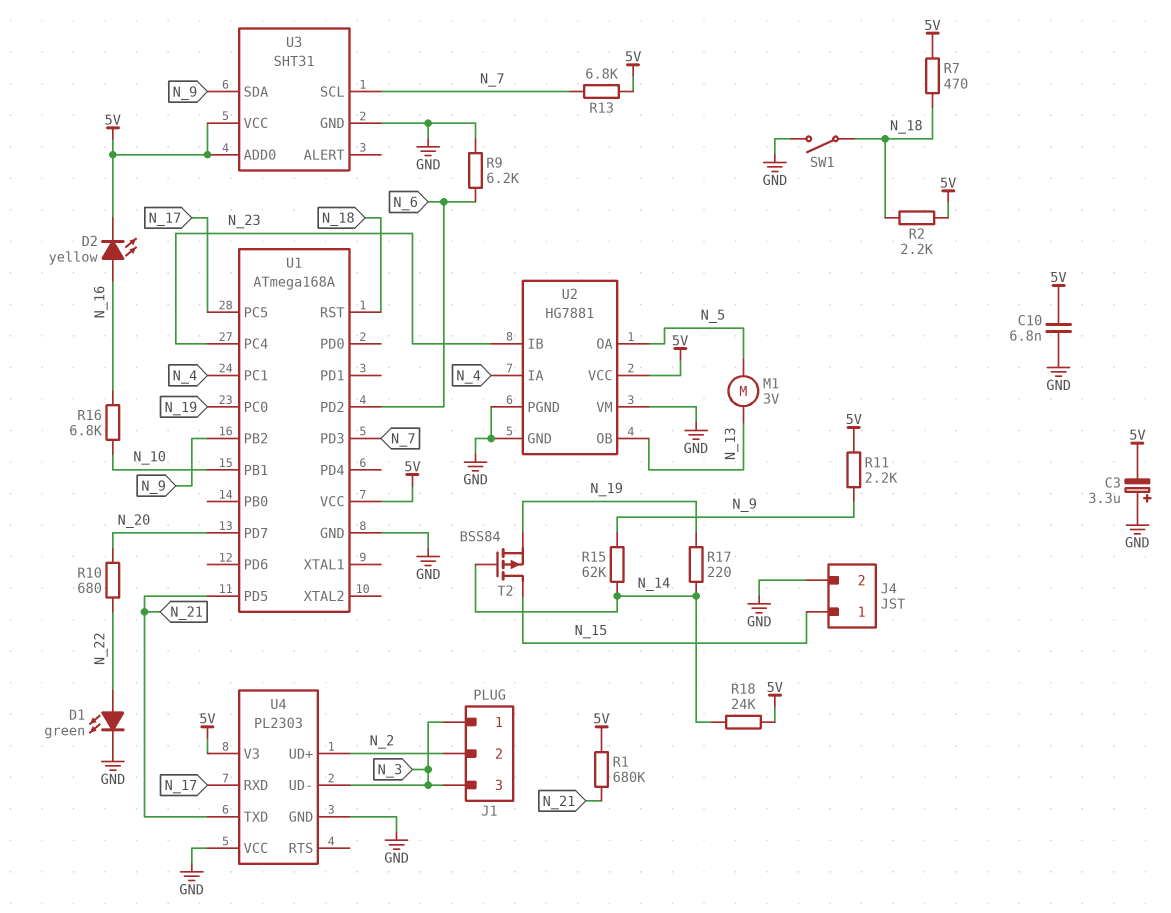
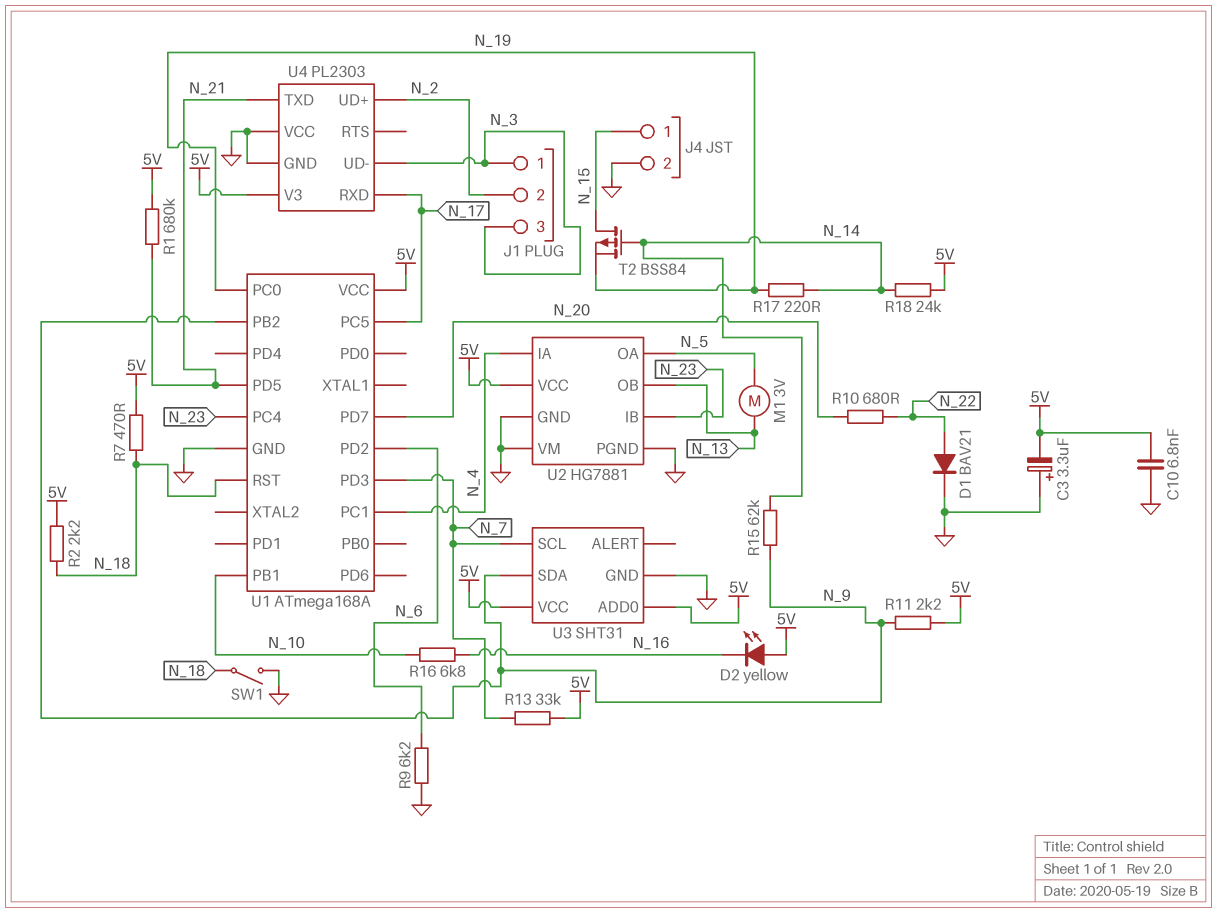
D1: LED green (A N_22, K GND) -> diode BAV21 (A N_22, K GND)
D2: LED yellow (A N_16, K 5V) -> LED yellow (A 5V, K N_16)
R13: 6.8k (5V, N_7) -> 33k (5V, N_7)

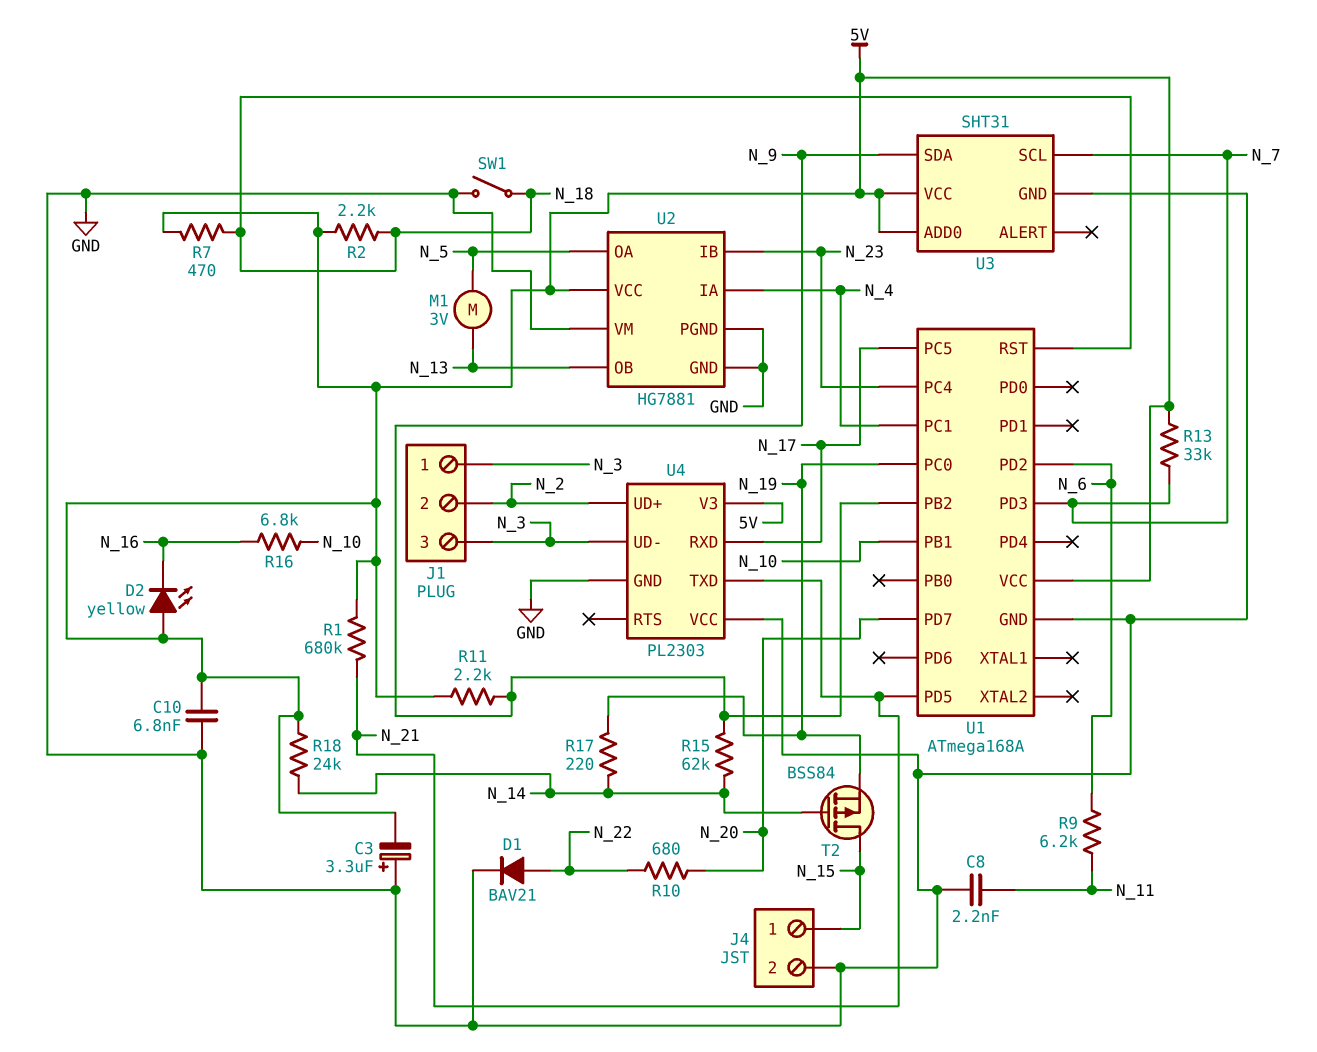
C8: none -> 2.2nF (GND, N_11)
R9: 6.2k (GND, N_6) -> 6.2k (N_6, N_11)

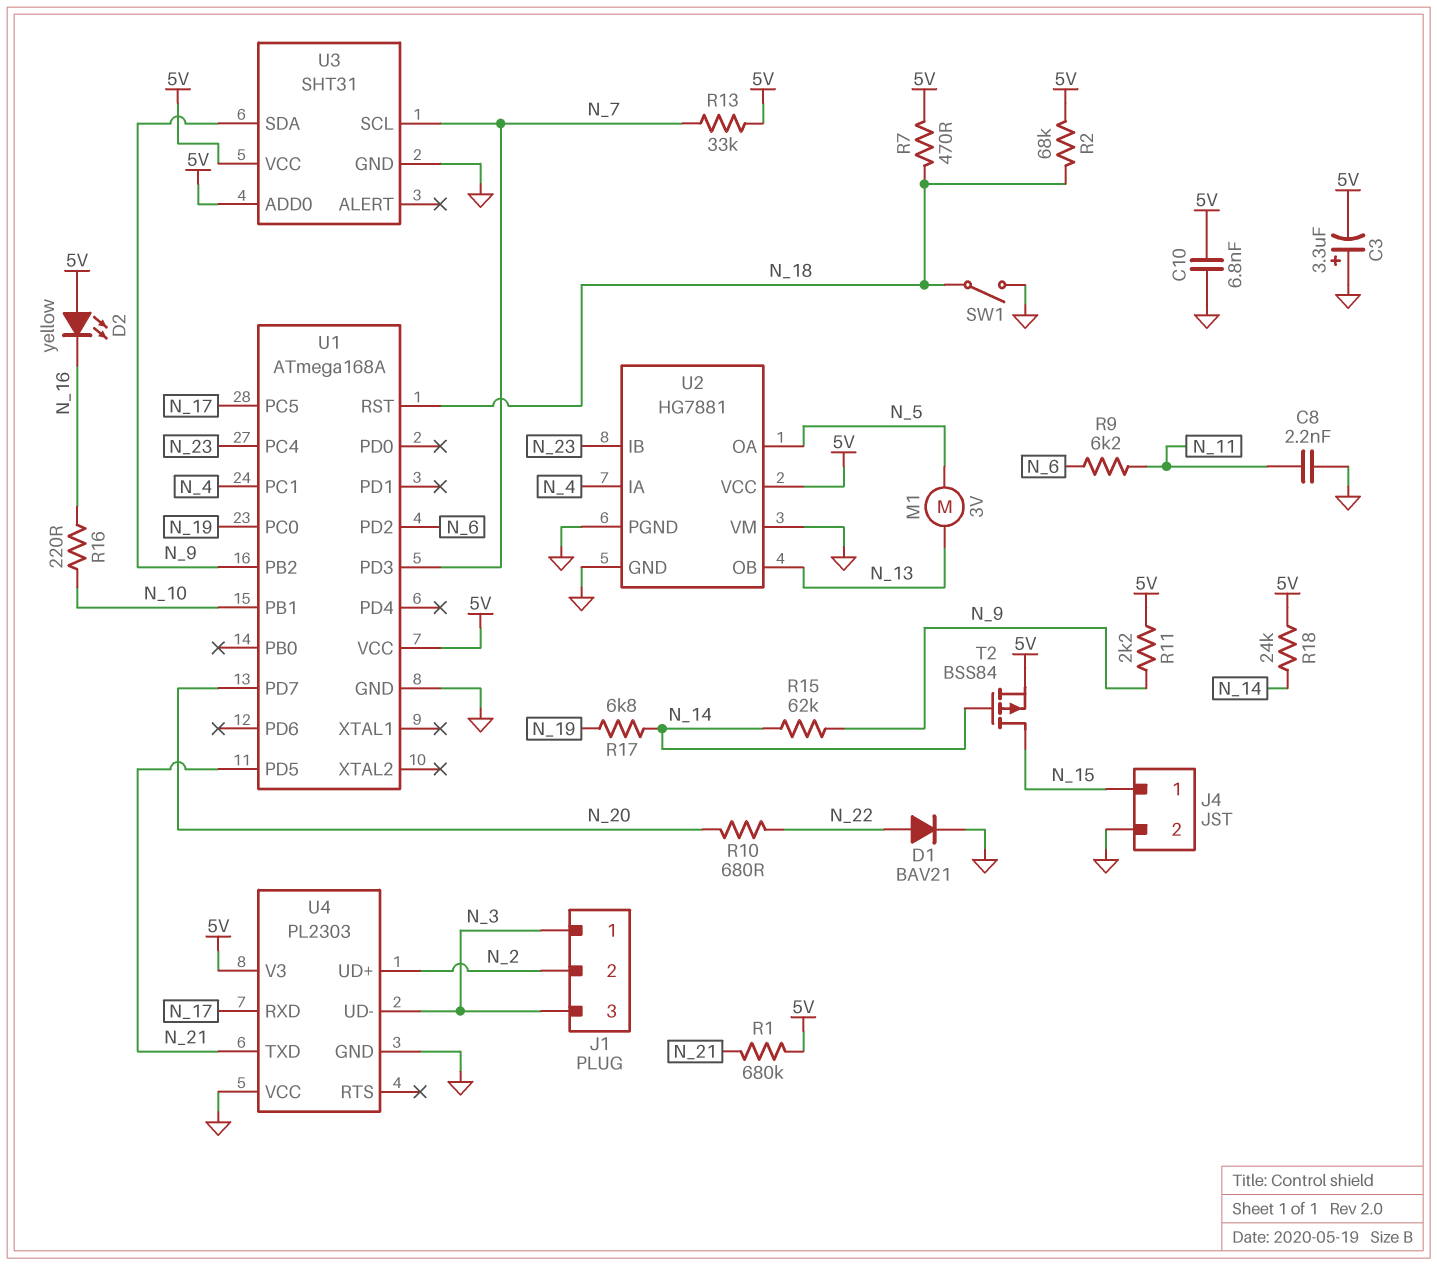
R2: 2.2k (5V, N_18) -> 68k (5V, N_18)
R16: 6.8k (N_10, N_16) -> 220 (N_10, N_16)
R17: 220 (N_14, N_19) -> 6.8k (N_14, N_19)
T2: PMOS BSS84 (G N_14, D N_15, S N_19) -> PMOS BSS84 (G N_14, D N_15, S 5V)

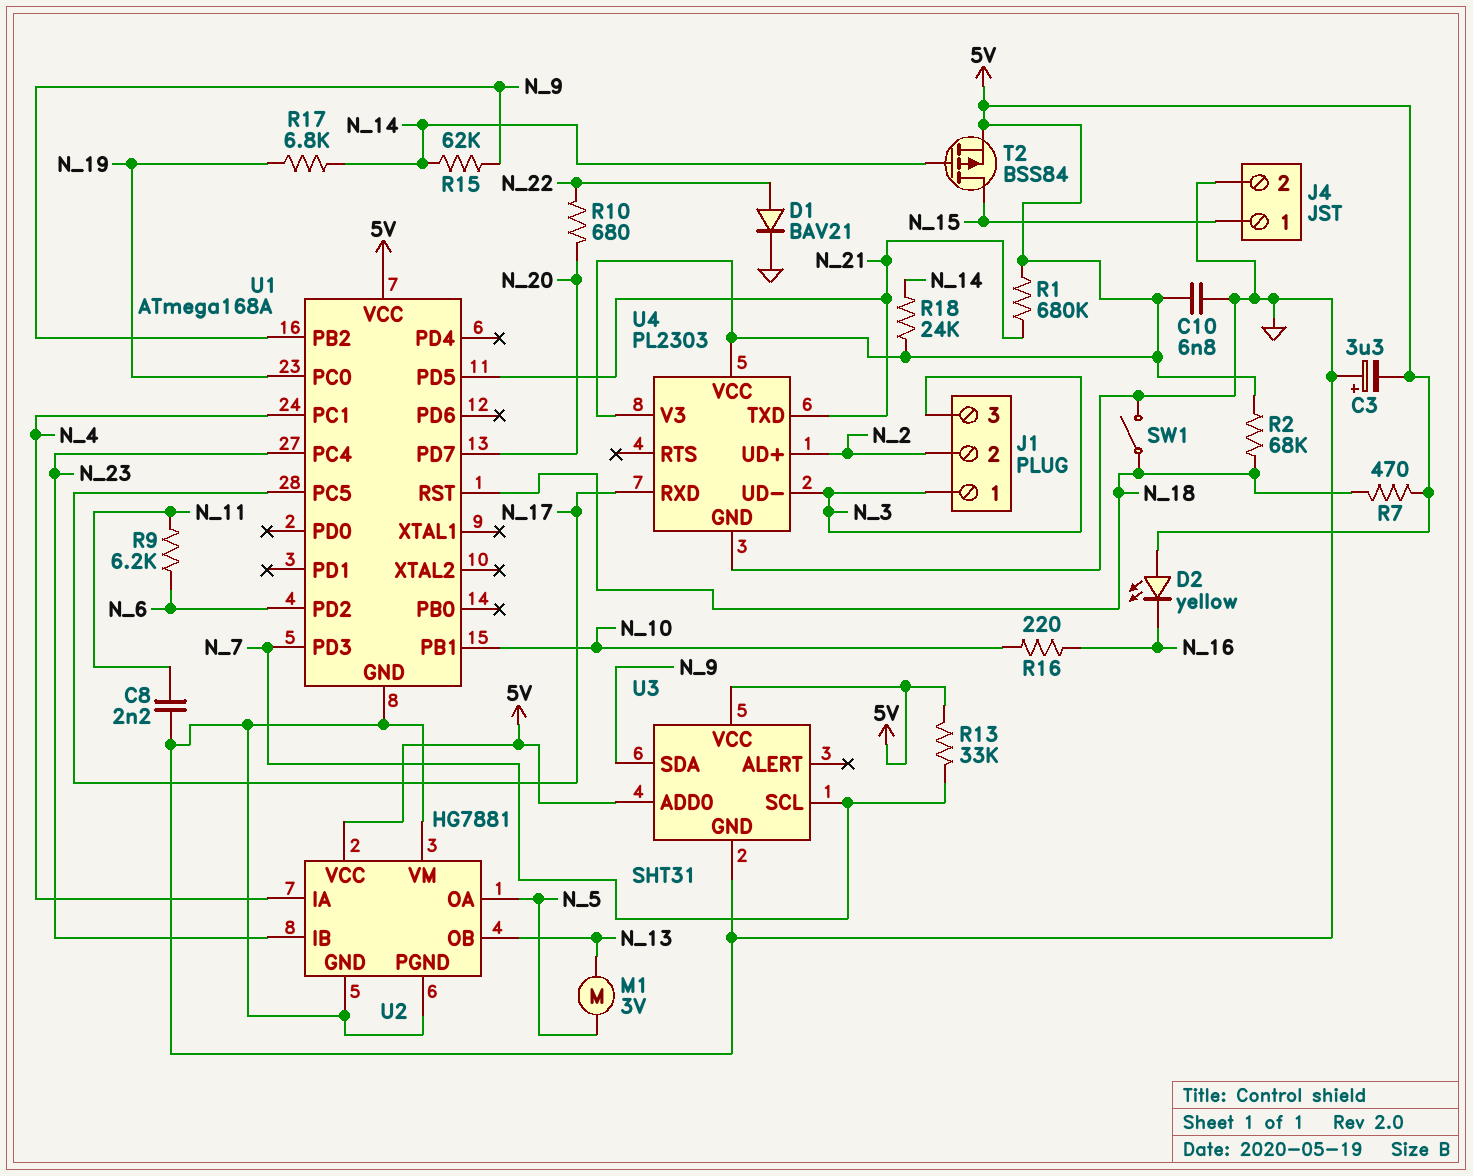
R11: 2.2k (5V, N_9) -> none
U4 pin VCC: GND -> 5V

